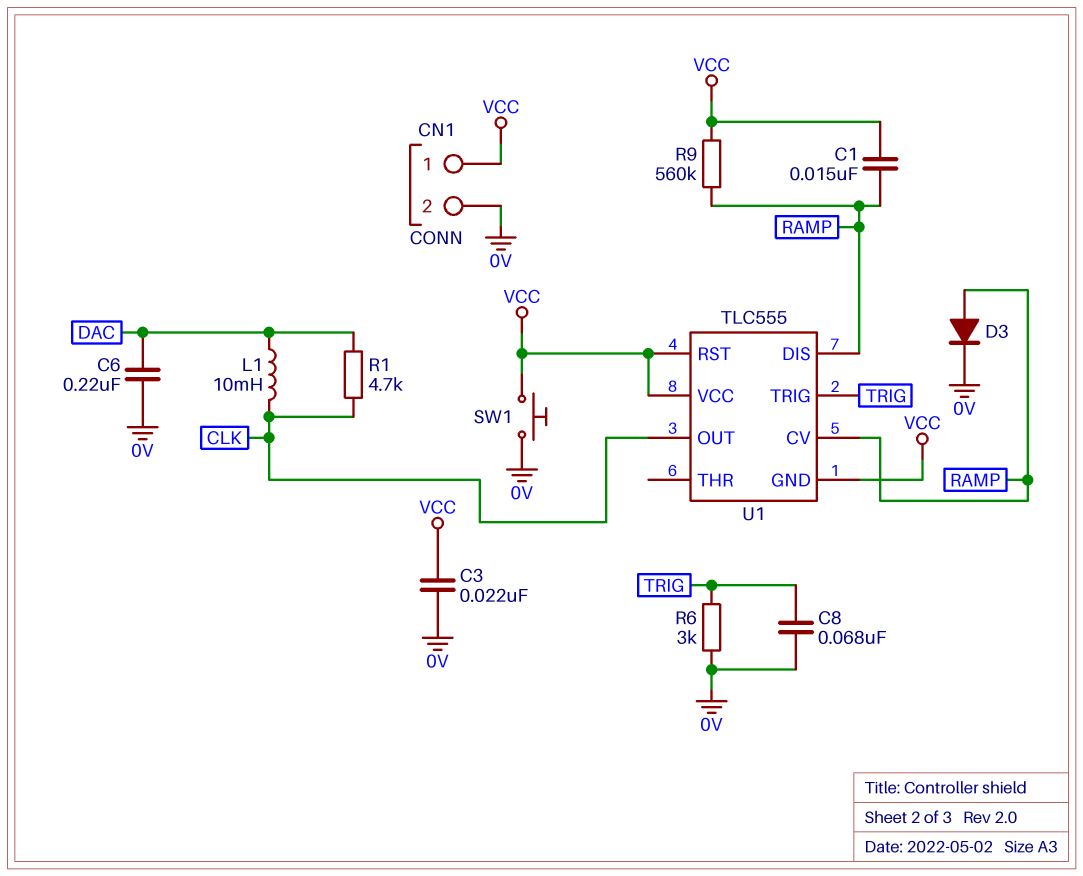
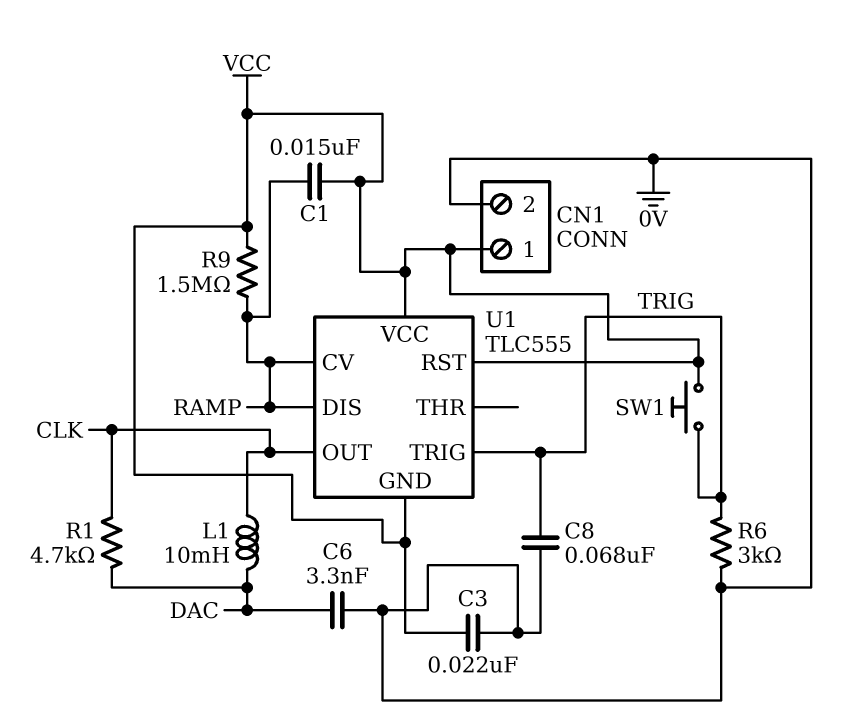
C6: 220nF (0V, DAC) -> 3.3nF (0V, DAC)
D3: diode (A RAMP, K 0V) -> none
R9: 560k (RAMP, VCC) -> 1.5M (RAMP, VCC)
SW1: button (0V, VCC) -> button (TRIG, VCC)

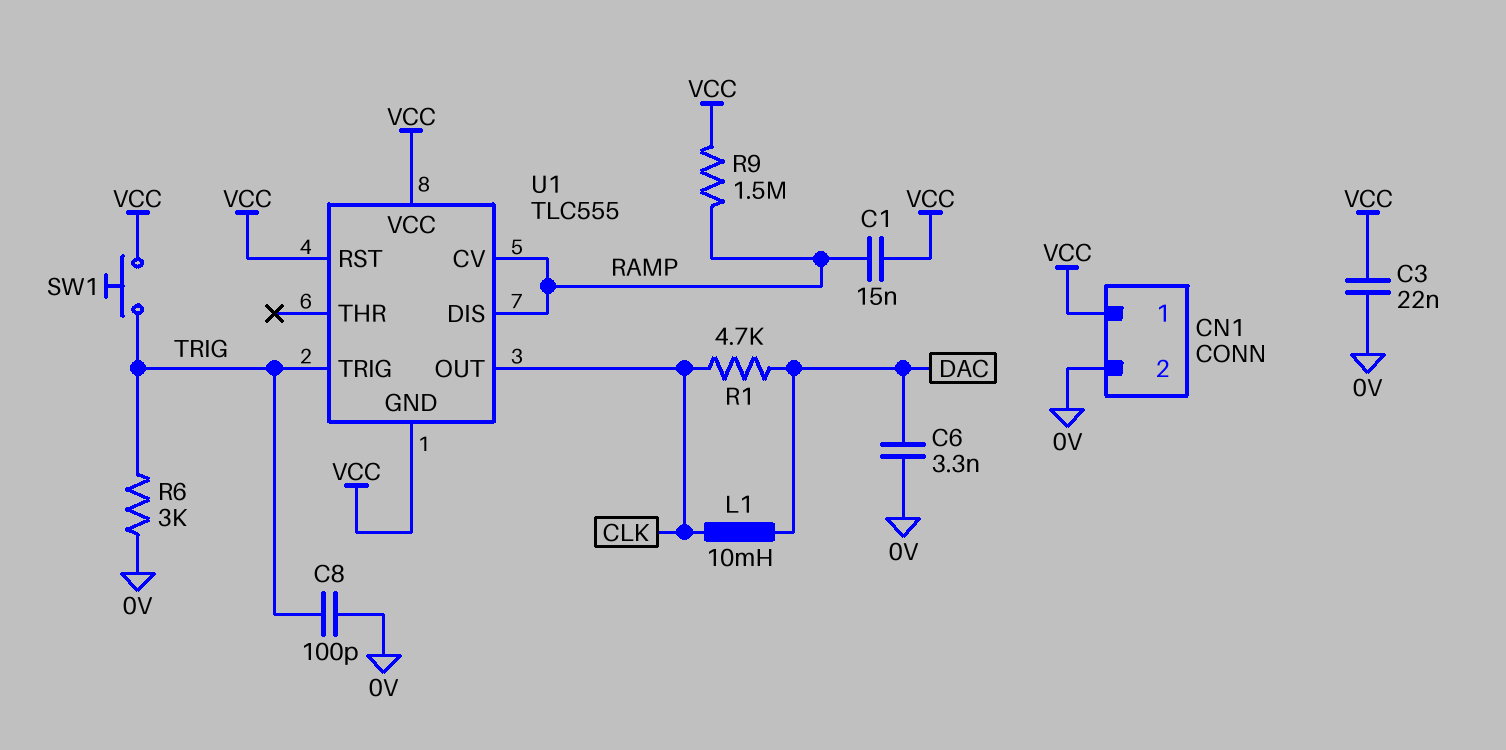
C8: 68nF (0V, TRIG) -> 100pF (0V, TRIG)

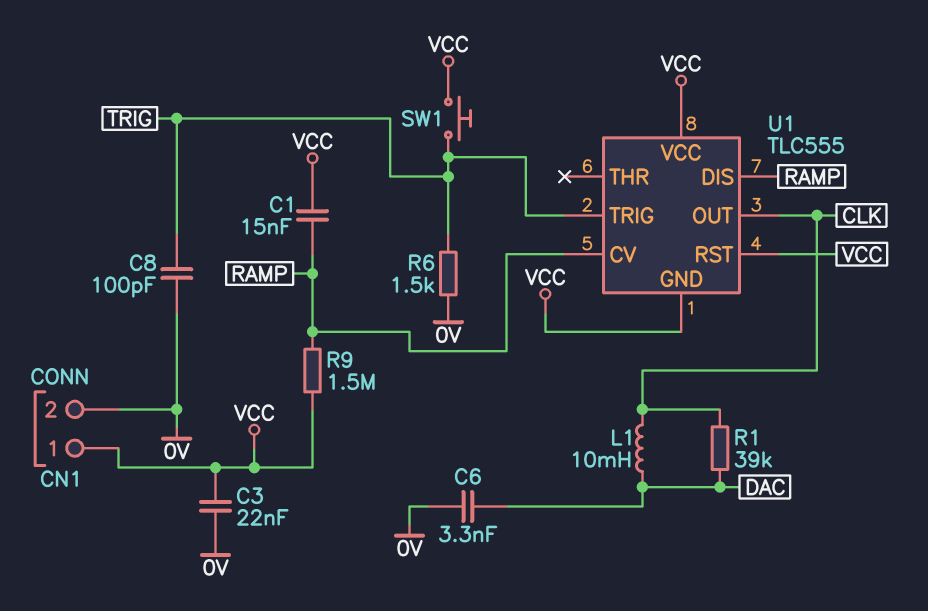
R1: 4.7k (CLK, DAC) -> 39k (CLK, DAC)
R6: 3k (0V, TRIG) -> 1.5k (0V, TRIG)

